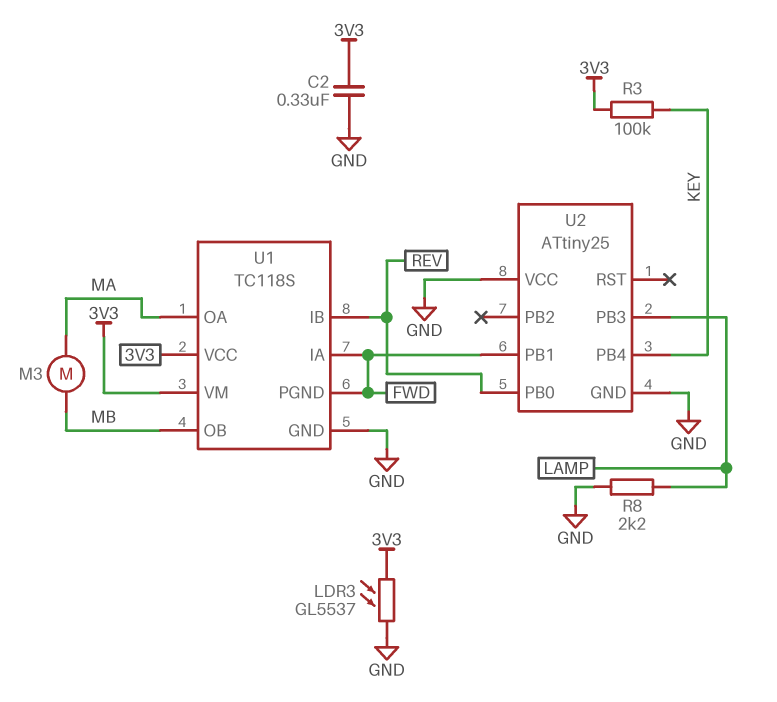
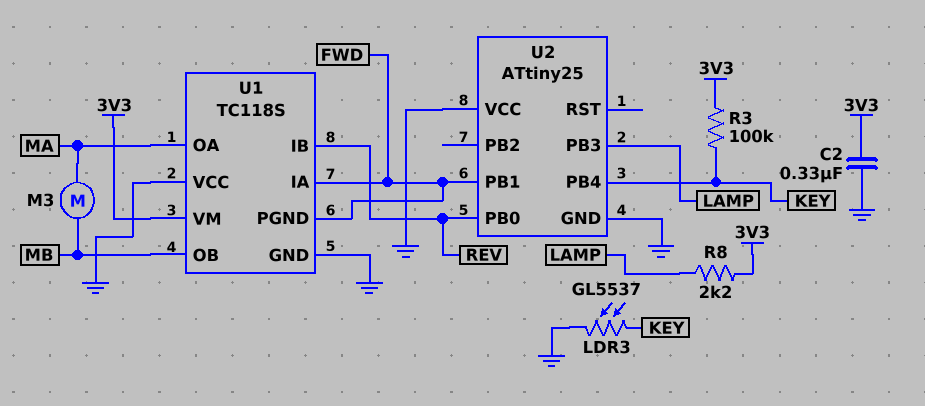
LDR3: GL5537 (3V3, GND) -> GL5537 (GND, KEY)
R8: 2.2k (GND, LAMP) -> 2.2k (3V3, LAMP)
U1 pin VCC: 3V3 -> GND

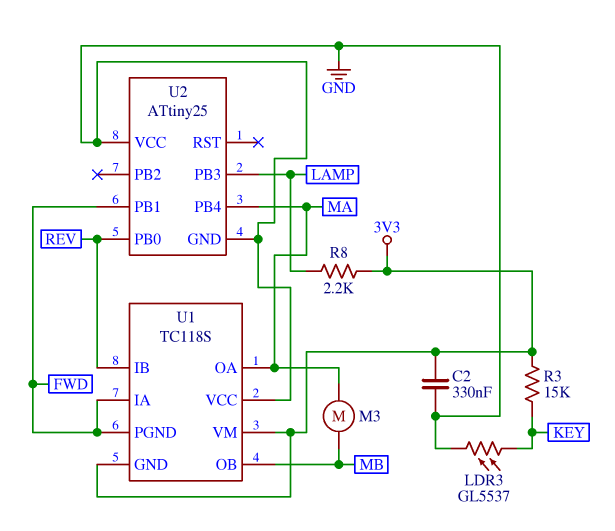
R3: 100k (3V3, KEY) -> 15k (3V3, KEY)
U1 pin GND: GND -> 3V3
U2 pin PB4: KEY -> MA

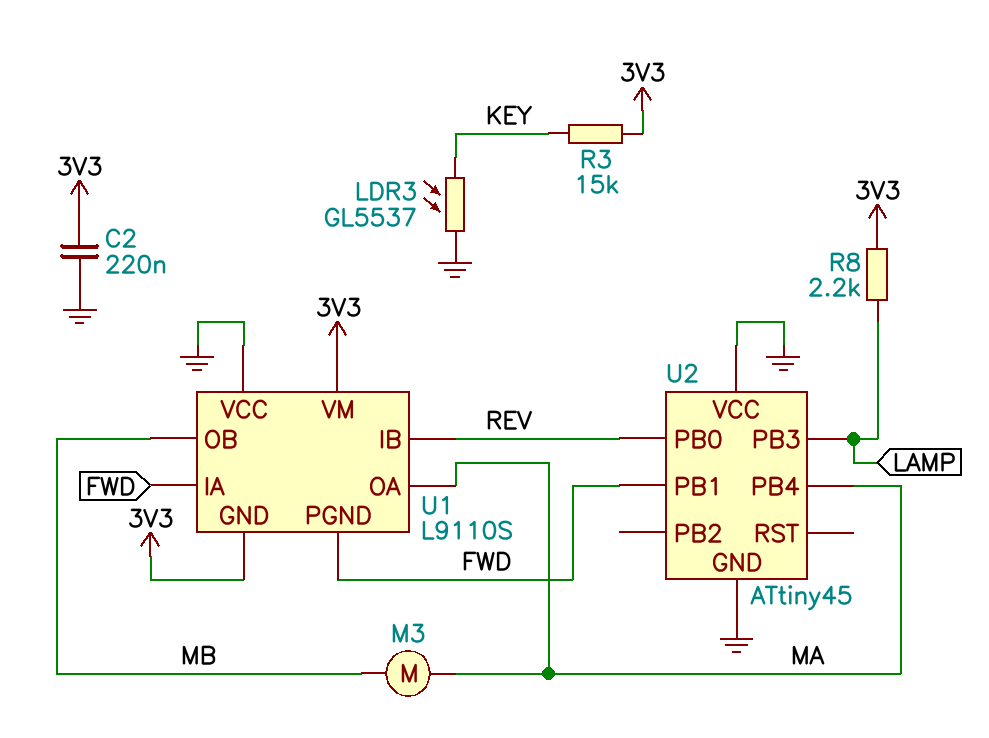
C2: 330nF (3V3, GND) -> 220nF (3V3, GND)
U1: TC118S -> L9110S
U2: ATtiny25 -> ATtiny45

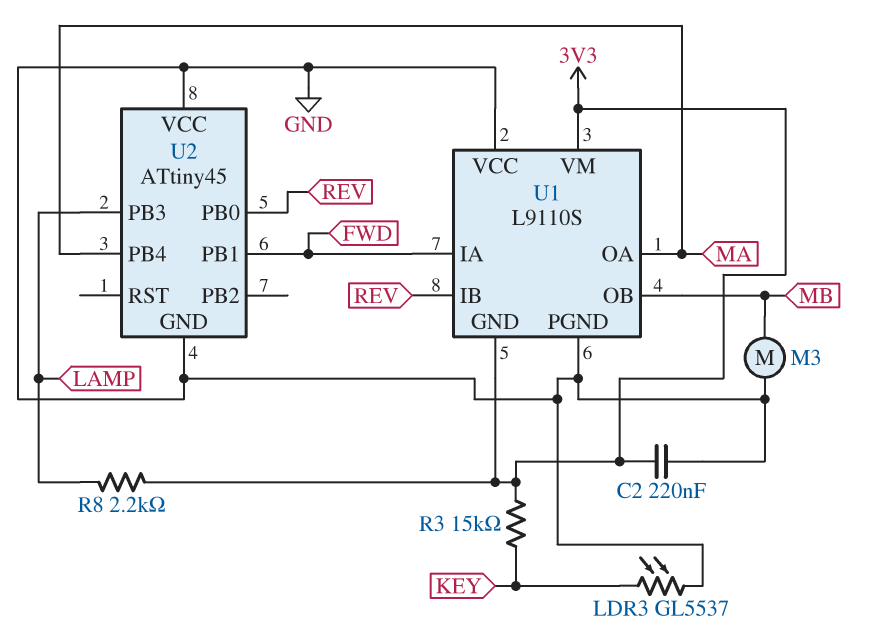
M3: motor (MA, MB) -> motor (GND, MB)
U1 pin PGND: FWD -> GND

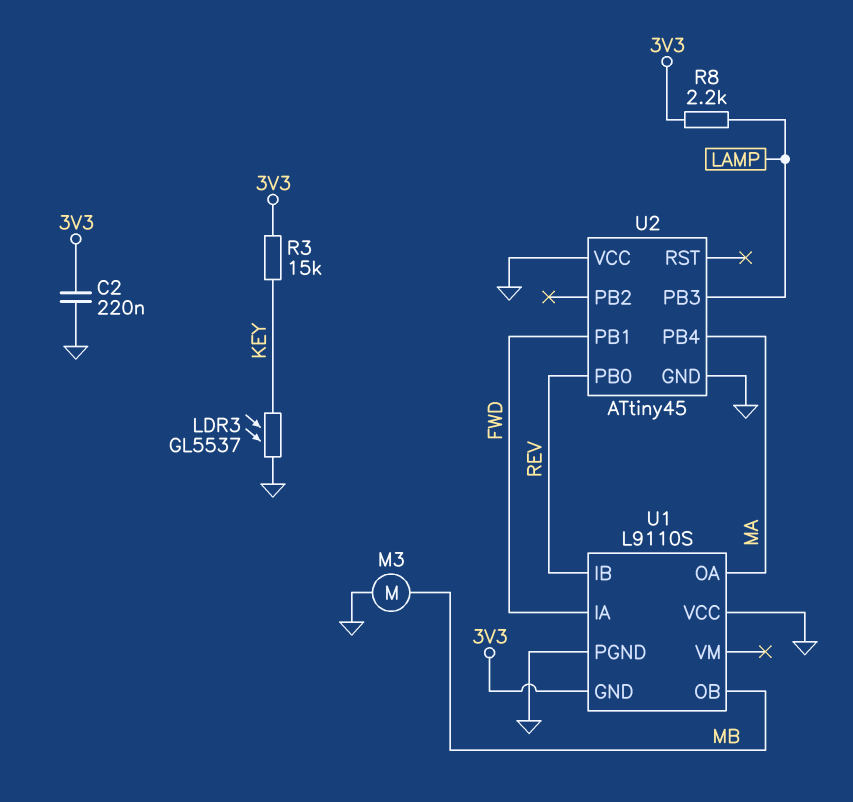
U1 pin VM: 3V3 -> none

